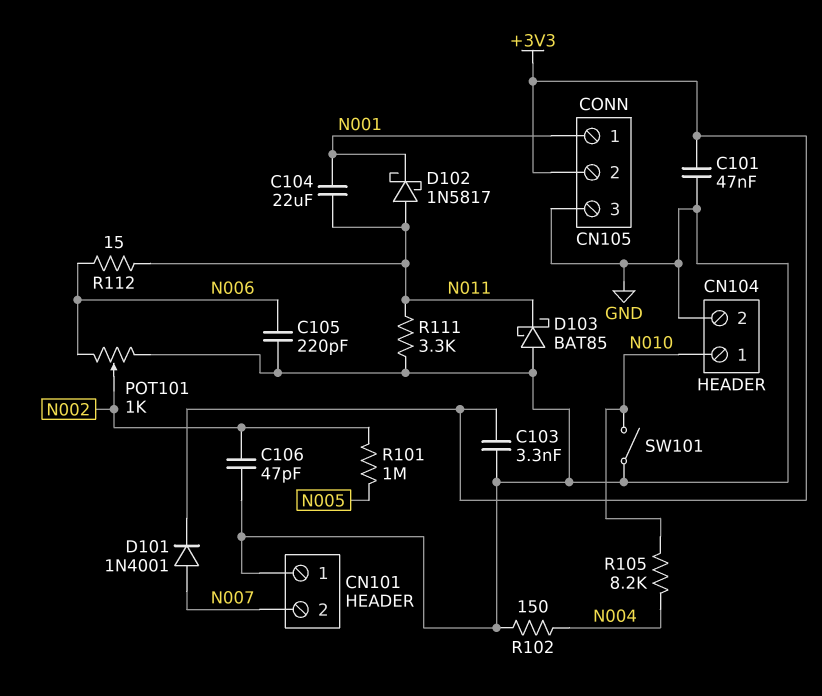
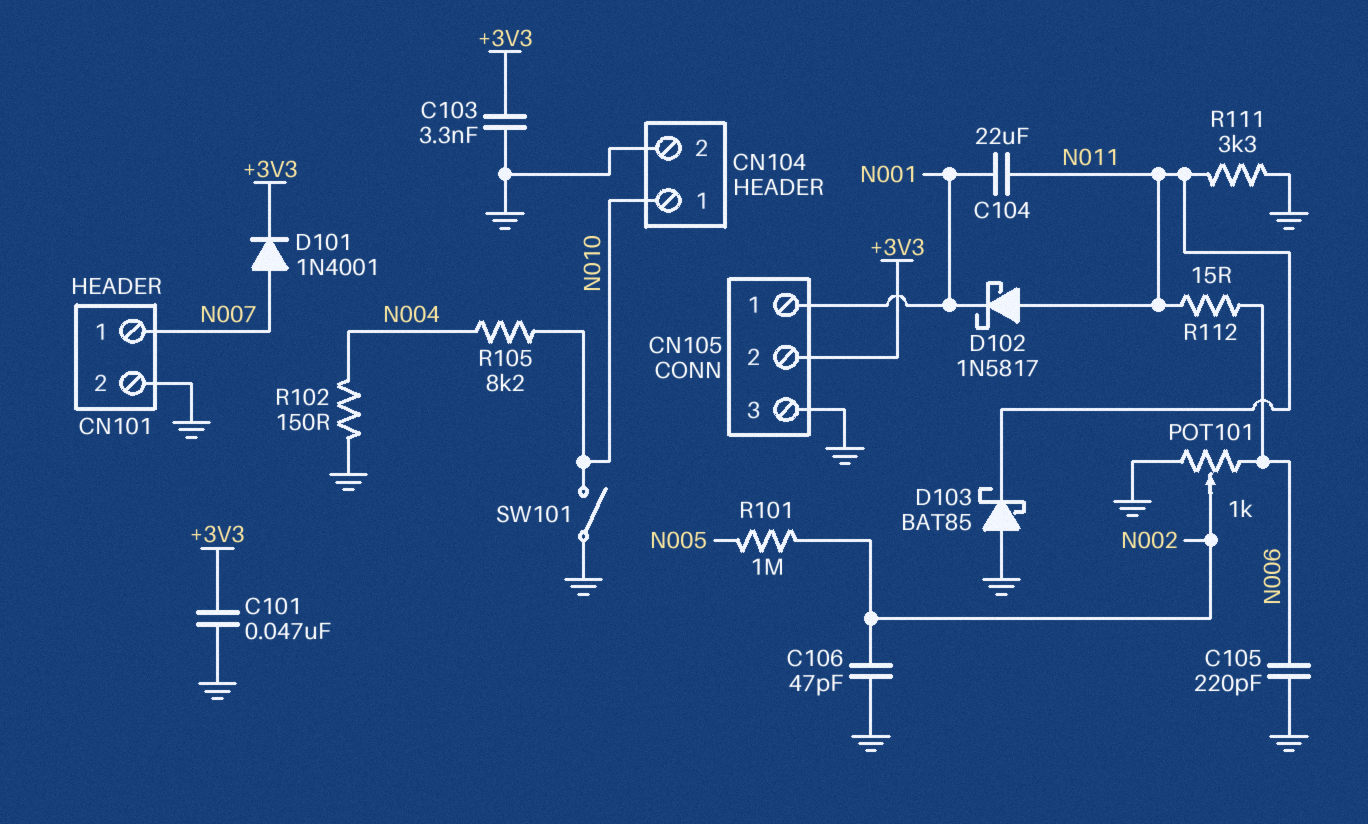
CN101 pin 1: GND -> N007
CN101 pin 2: N007 -> GND

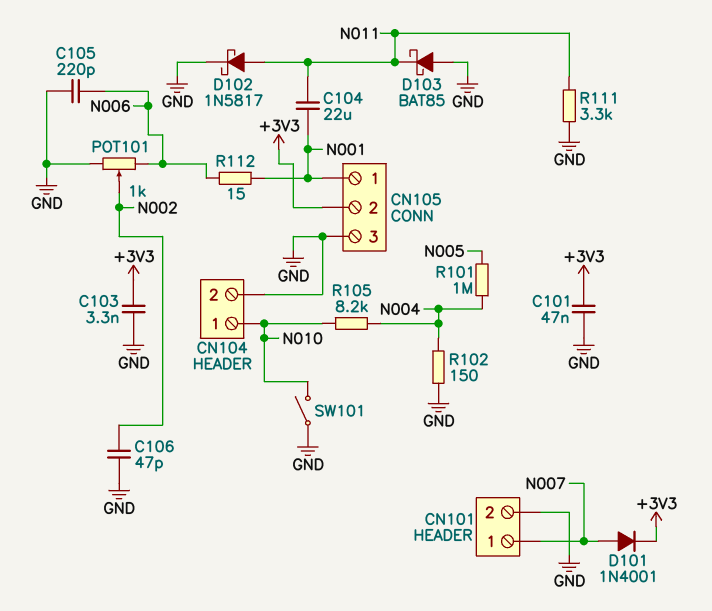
D102: schottky 1N5817 (A N011, K N001) -> schottky 1N5817 (A N011, K GND)
R101: 1M (N002, N005) -> 1M (N004, N005)
R112: 15 (N006, N011) -> 15 (N001, N006)

